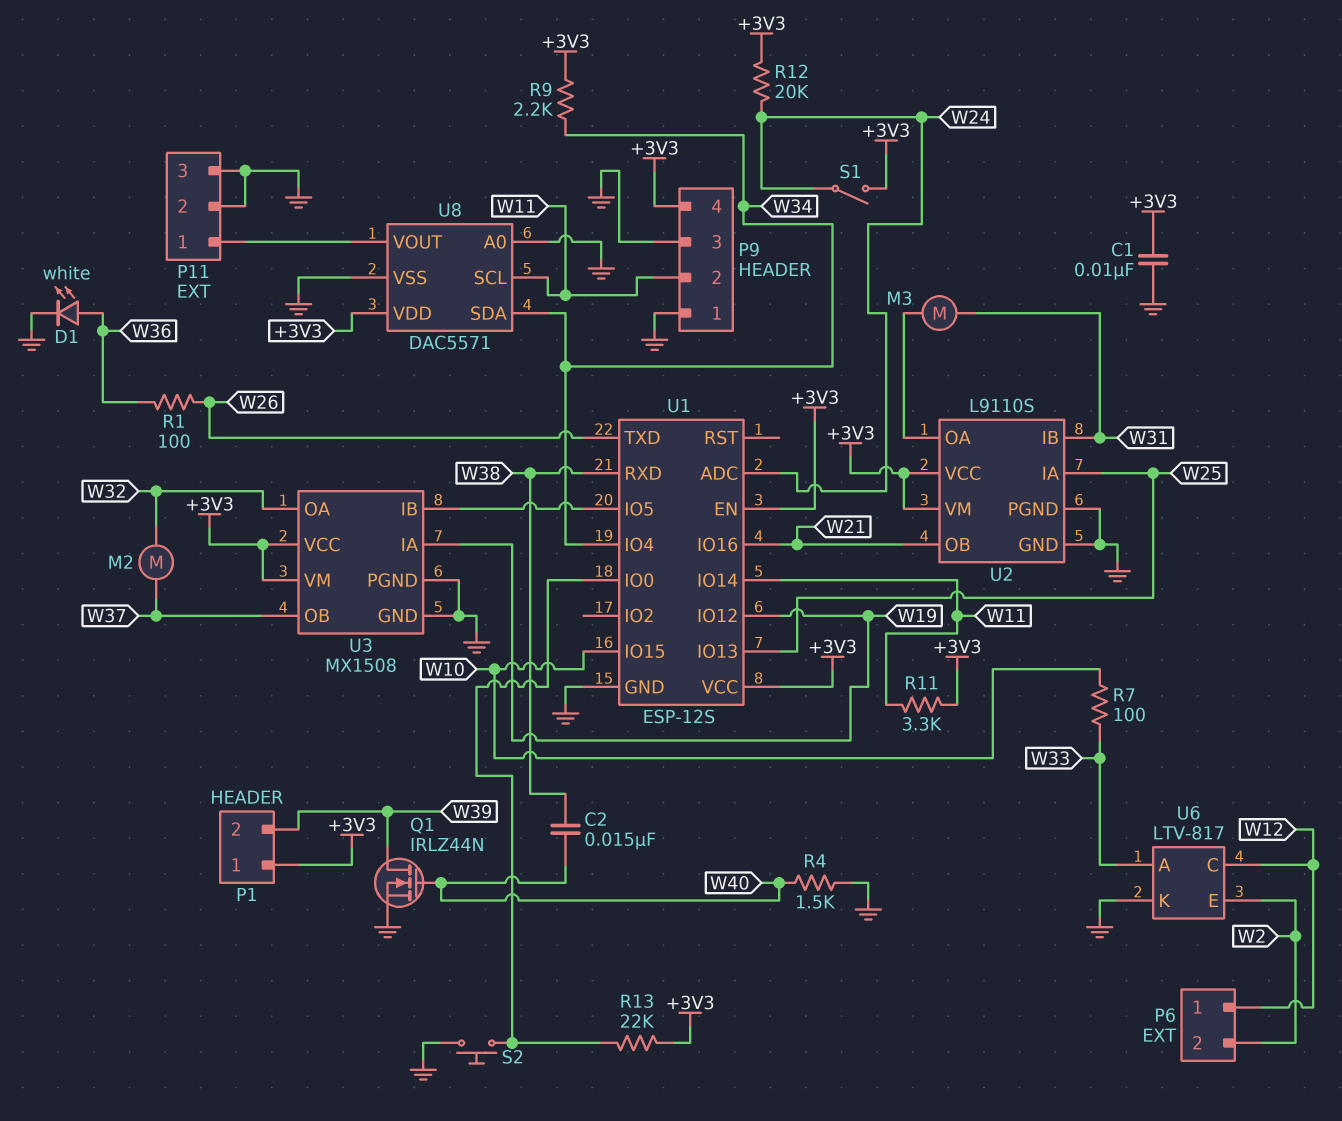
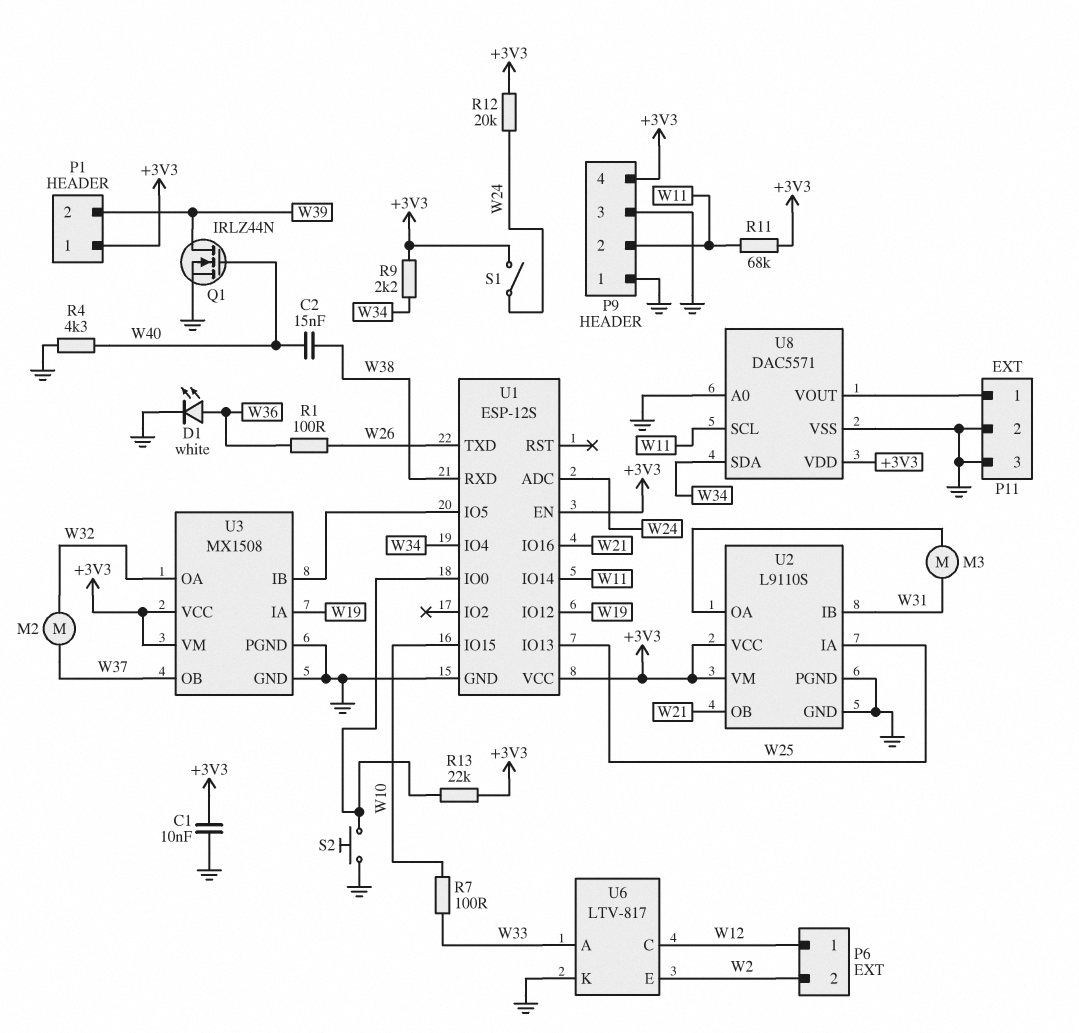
R4: 1.5k (GND, W40) -> 4.3k (GND, W40)
R11: 3.3k (+3V3, W11) -> 68k (+3V3, W11)

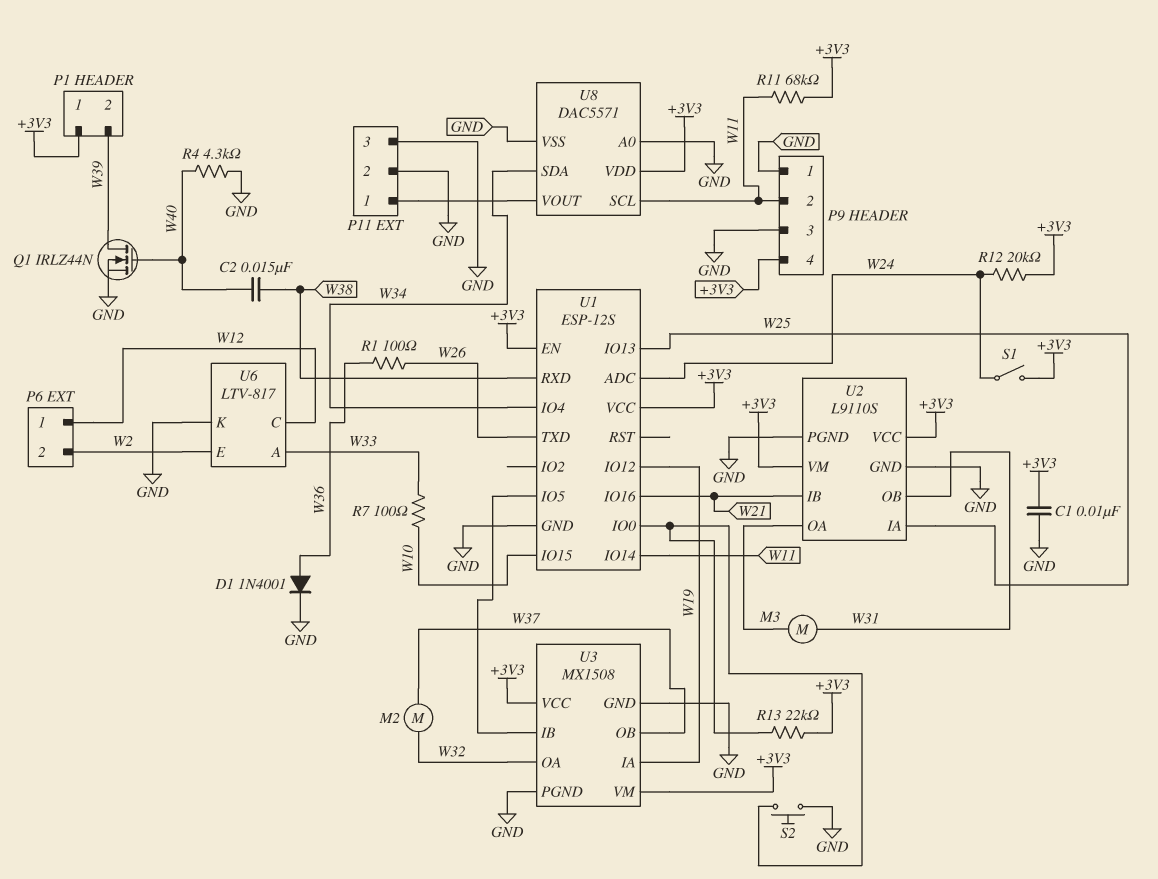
D1: LED white (A W36, K GND) -> diode 1N4001 (A W36, K GND)
R9: 2.2k (+3V3, W34) -> none
U2 pin IB: W31 -> W21
U2 pin OB: W21 -> W31

